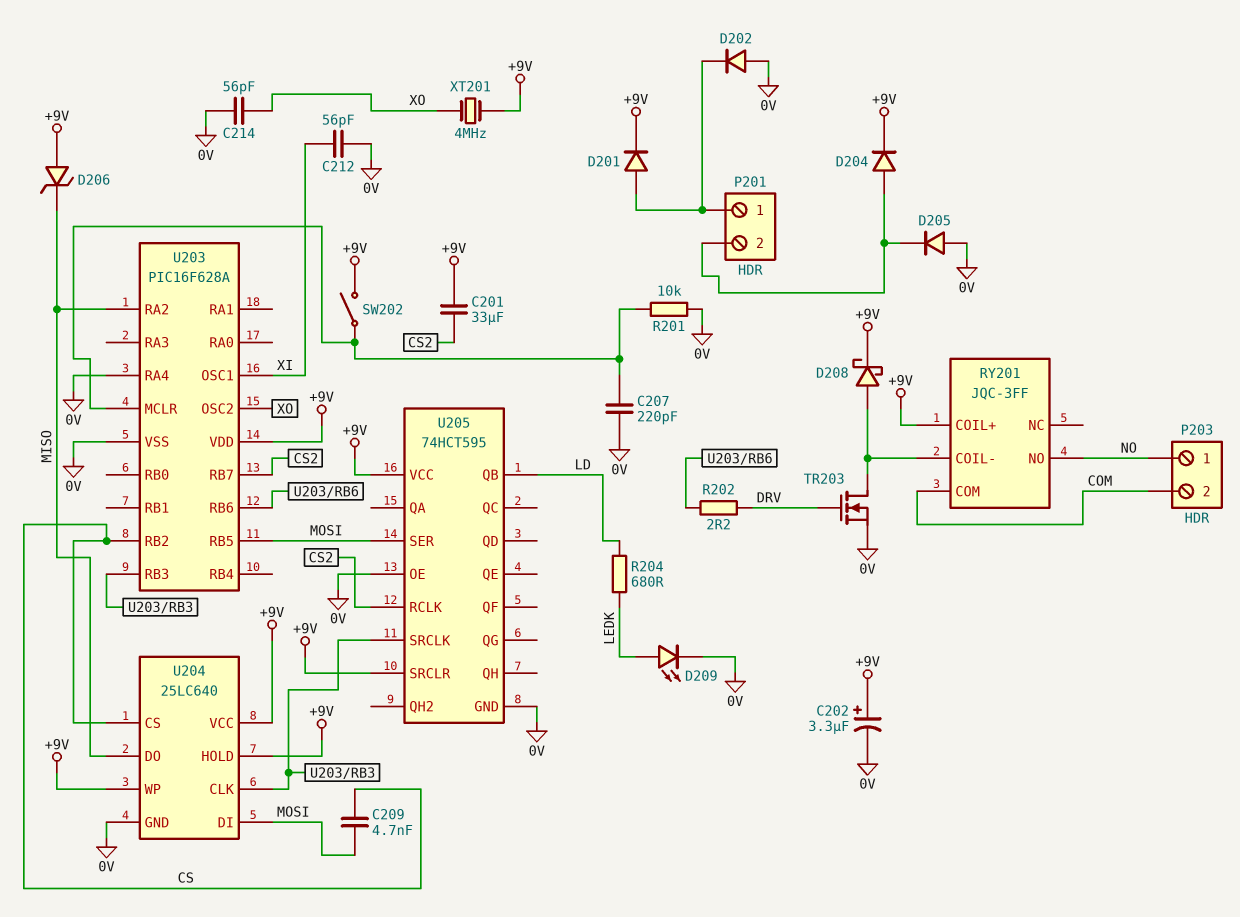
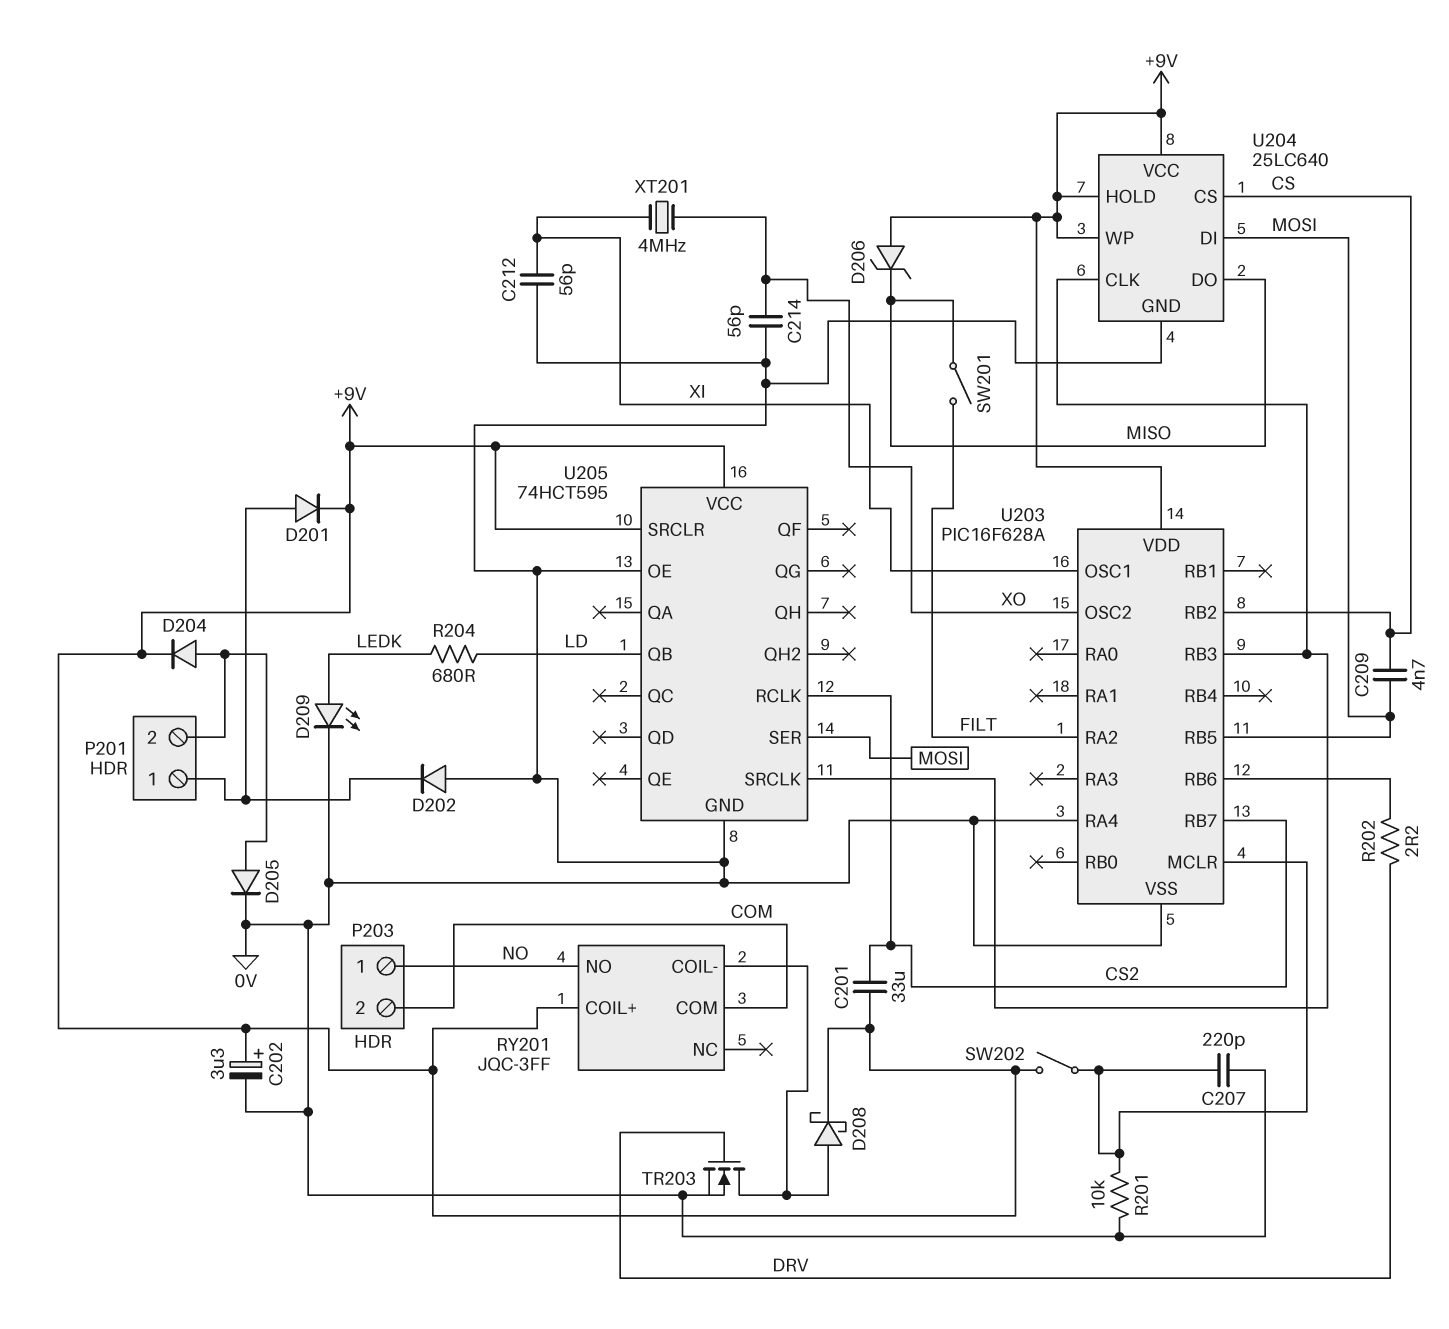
D205: diode (A 0V, K P201/2) -> diode (A P201/2, K 0V)
SW201: none -> switch (FILT, MISO)
U203 pin RA2: MISO -> FILT
XT201: 4MHz (+9V, XO) -> 4MHz (XI, XO)

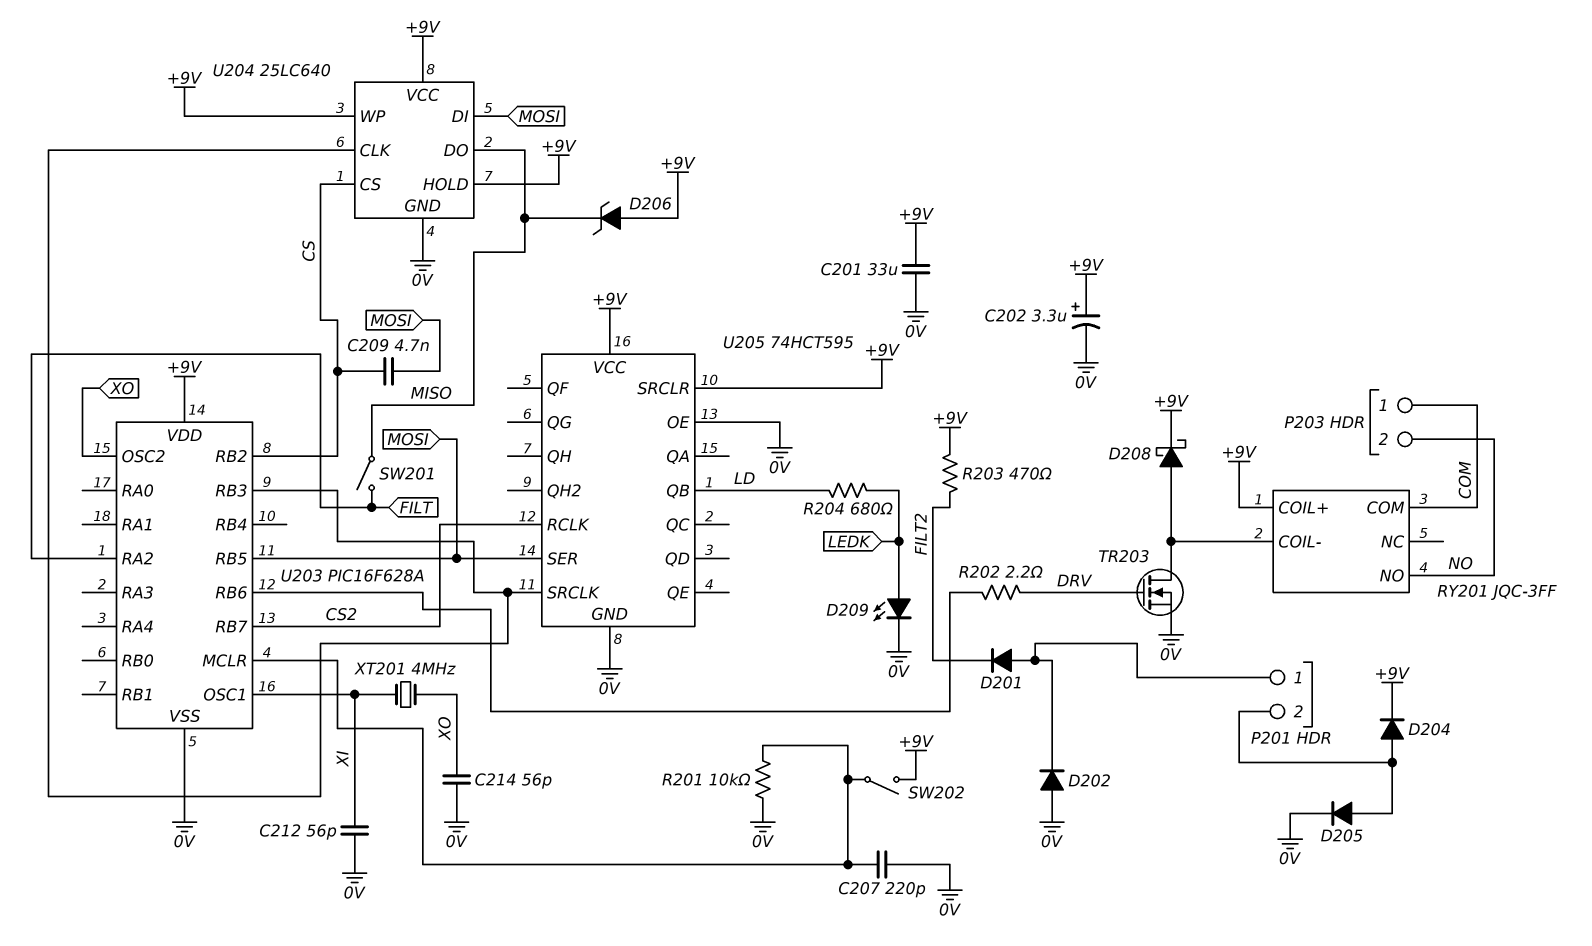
C201: 33uF (+9V, CS2) -> 33uF (+9V, 0V)
D201: diode (A P201/1, K +9V) -> diode (A P201/1, K FILT2)
P203 pin 1: NO -> COM
P203 pin 2: COM -> NO
R203: none -> 470 (+9V, FILT2)
U203 pin RA4: 0V -> none

